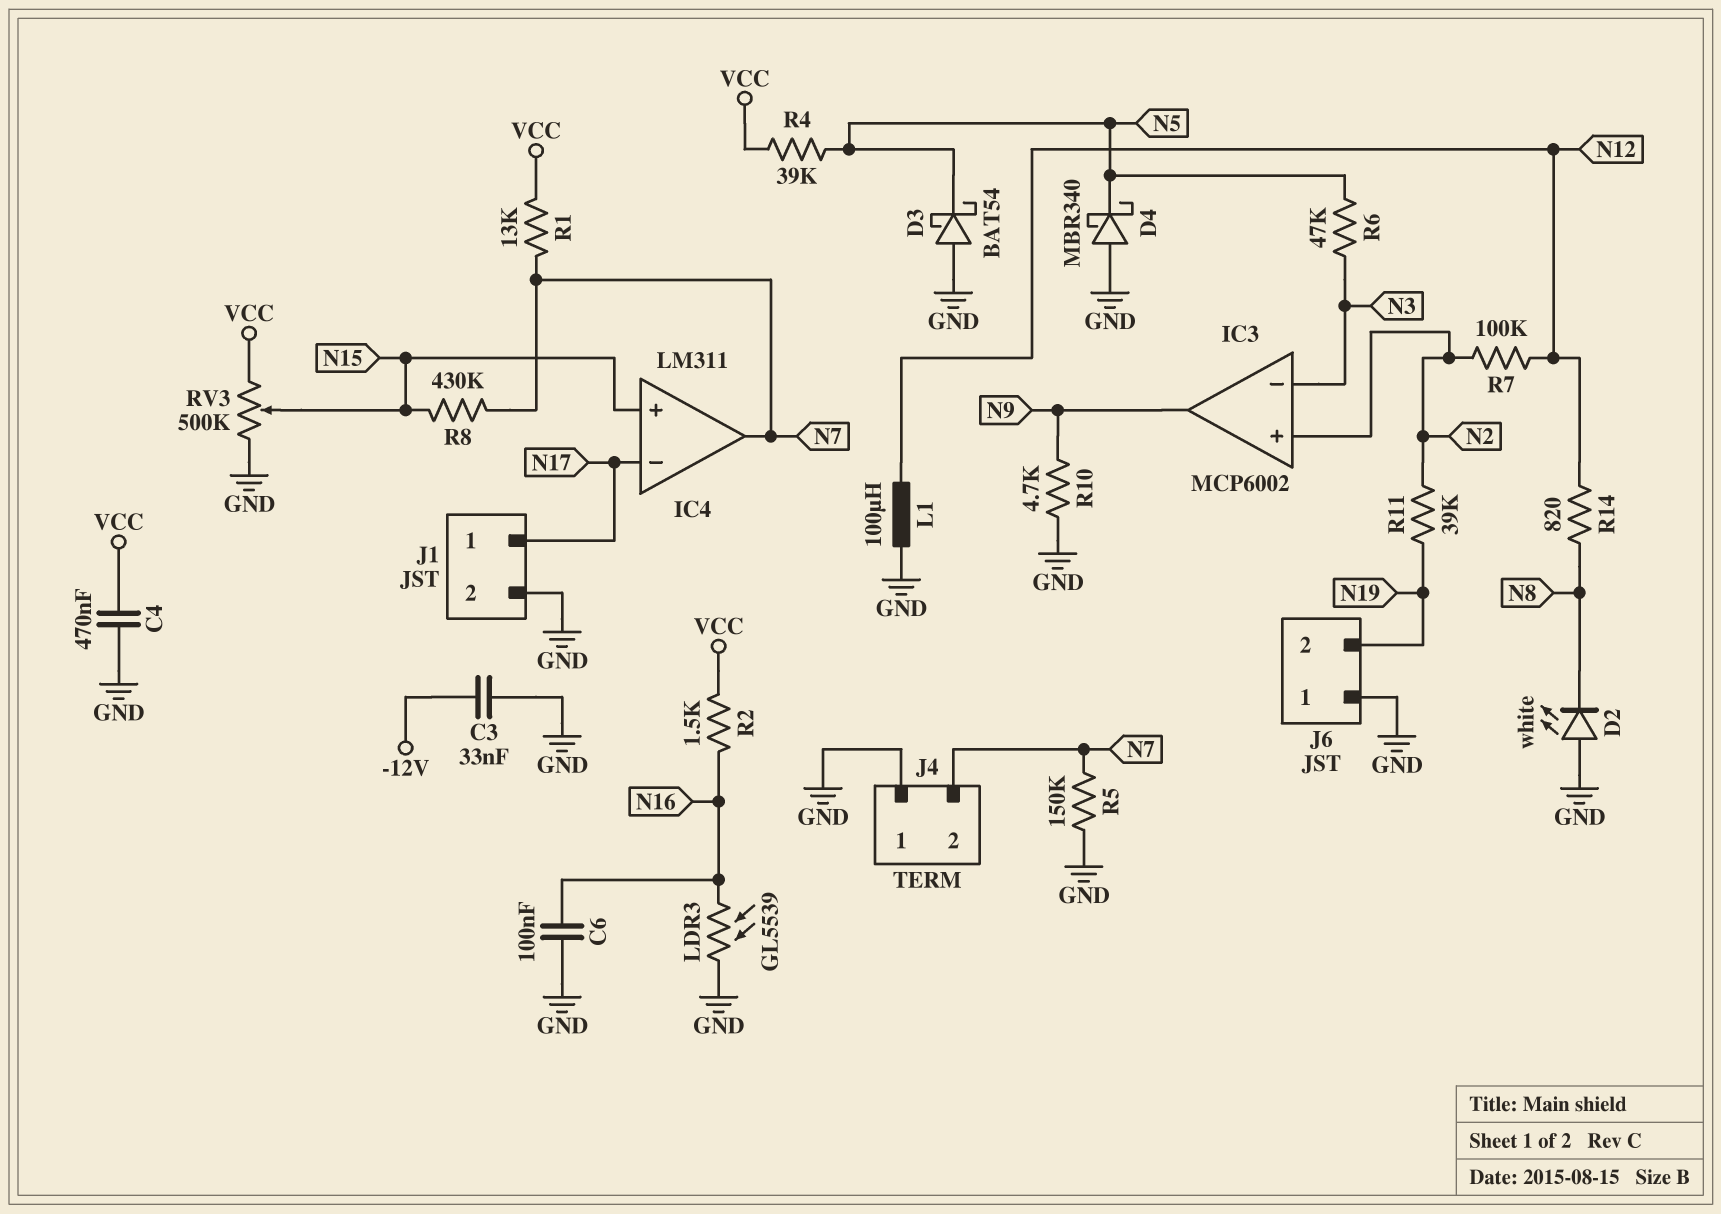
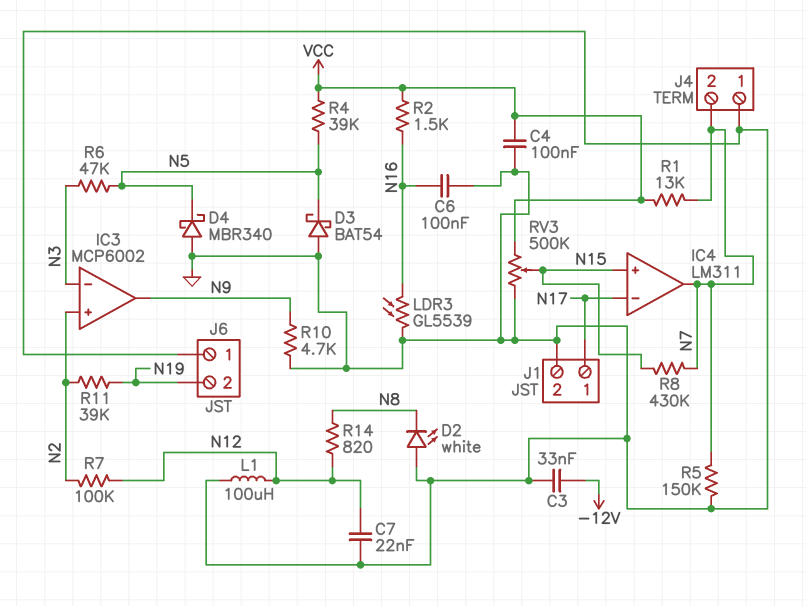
C4: 470nF (GND, VCC) -> 100nF (GND, VCC)
C7: none -> 22nF (GND, N12)

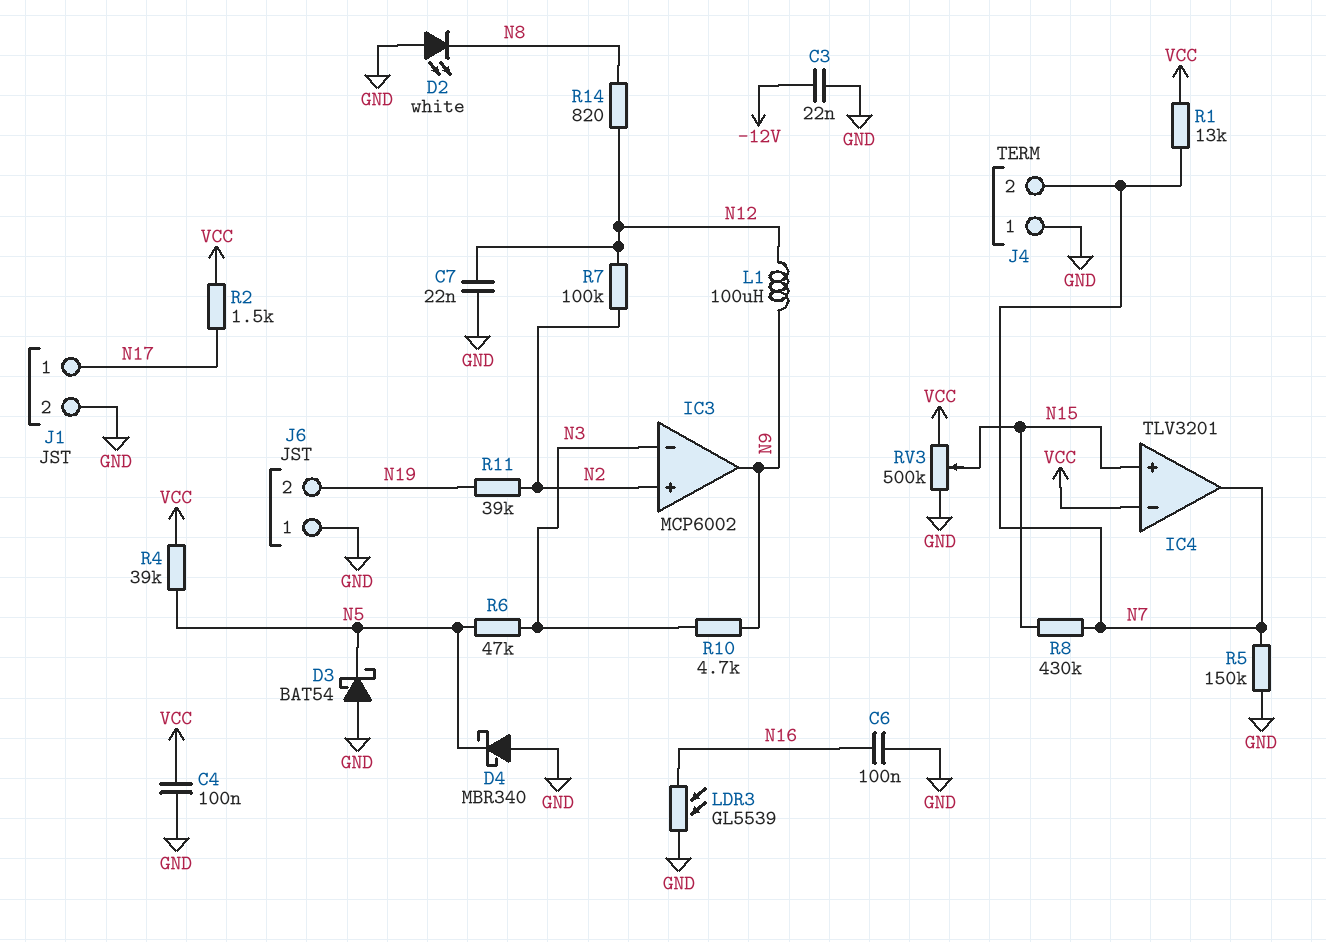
C3: 33nF (-12V, GND) -> 22nF (-12V, GND)
IC4: LM311 -> TLV3201
IC4 pin in-: N17 -> VCC
L1: 100uH (GND, N12) -> 100uH (N9, N12)
R2: 1.5k (N16, VCC) -> 1.5k (N17, VCC)
R10: 4.7k (GND, N9) -> 4.7k (N3, N9)

